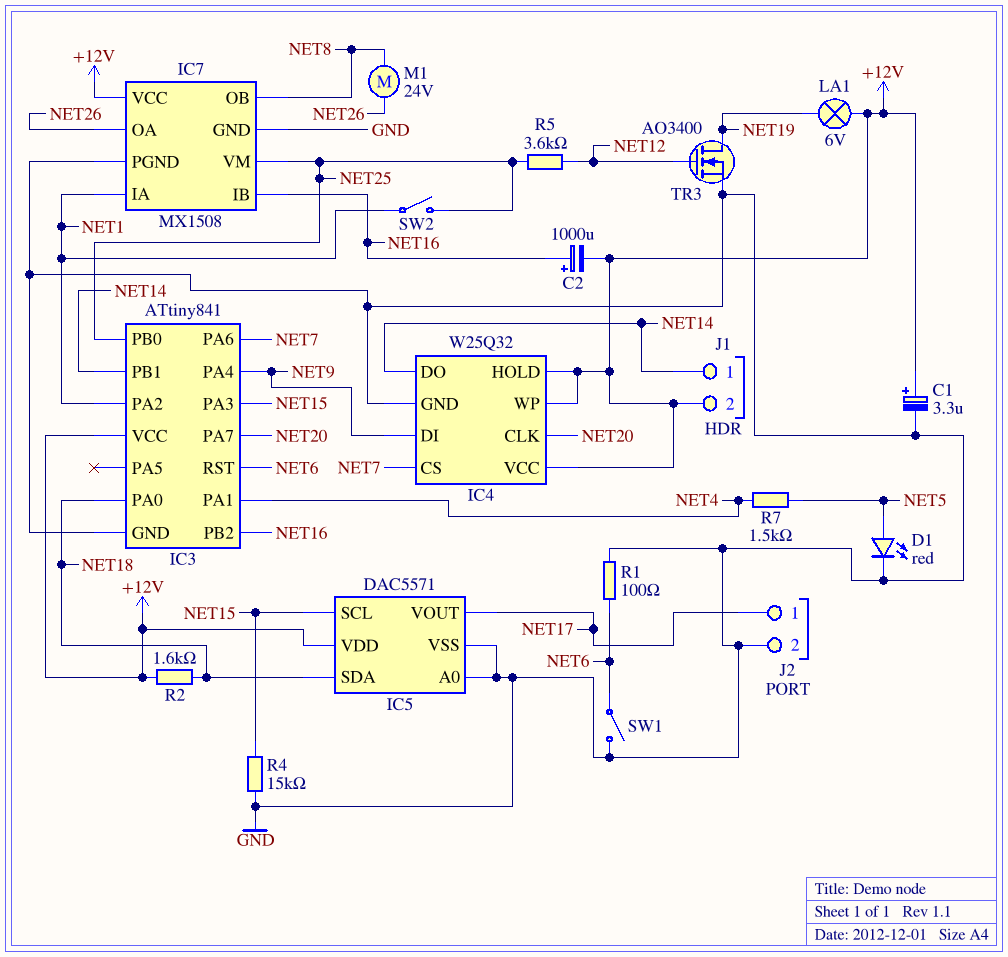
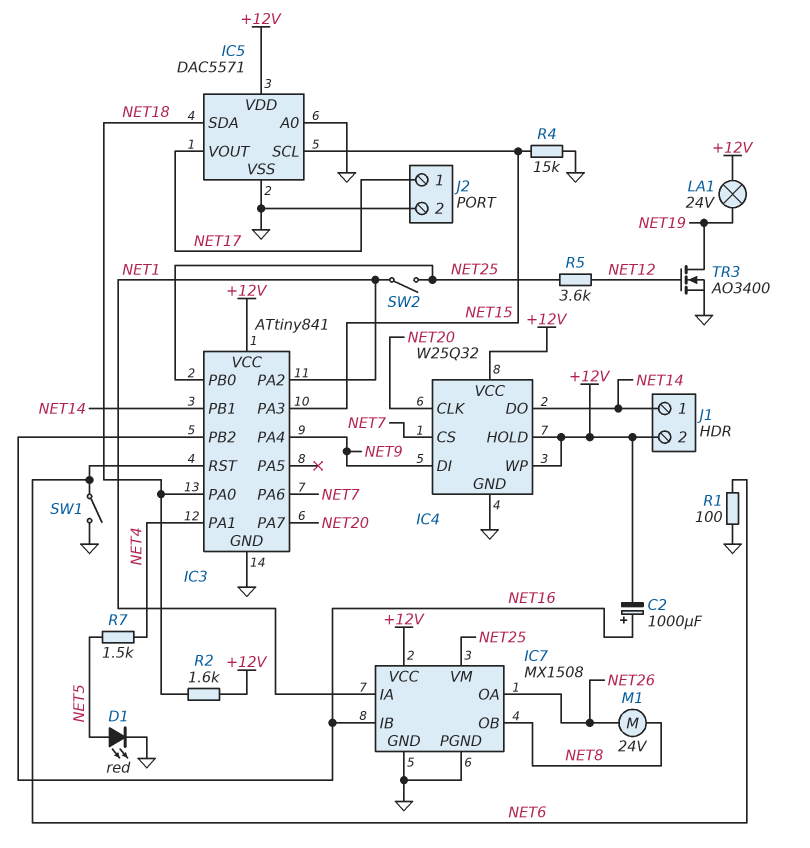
C1: 3.3uF (plus +12V, minus GND) -> none
LA1: lamp 6V (+12V, NET19) -> lamp 24V (+12V, NET19)

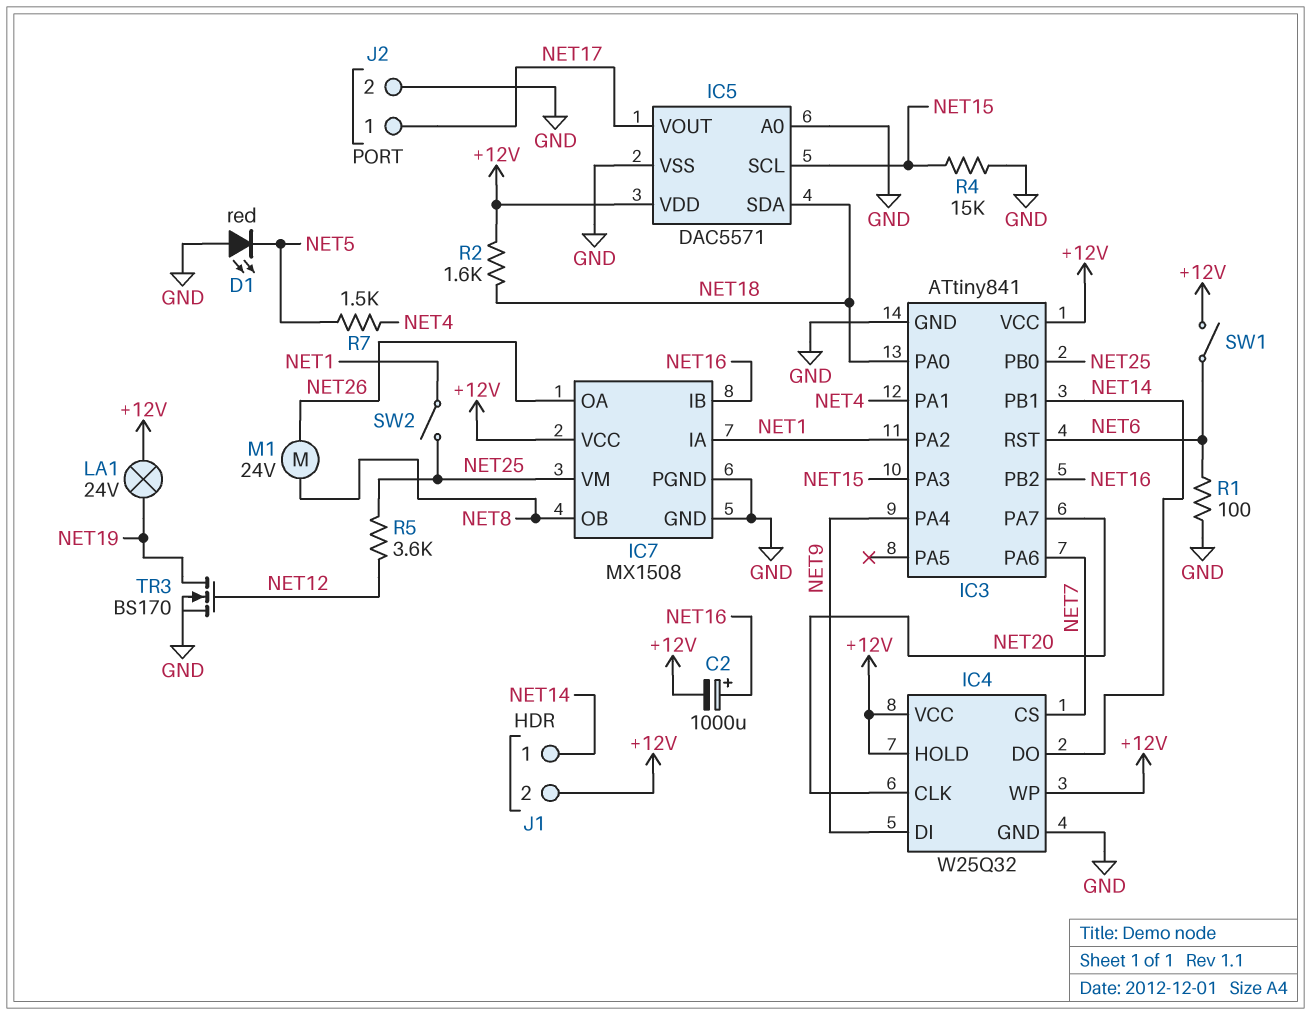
D1: LED red (A NET5, K GND) -> LED red (A GND, K NET5)
SW1: switch (GND, NET6) -> switch (+12V, NET6)
TR3: NMOS AO3400 (G NET12, D NET19, S GND) -> NMOS BS170 (G NET12, D NET19, S GND)

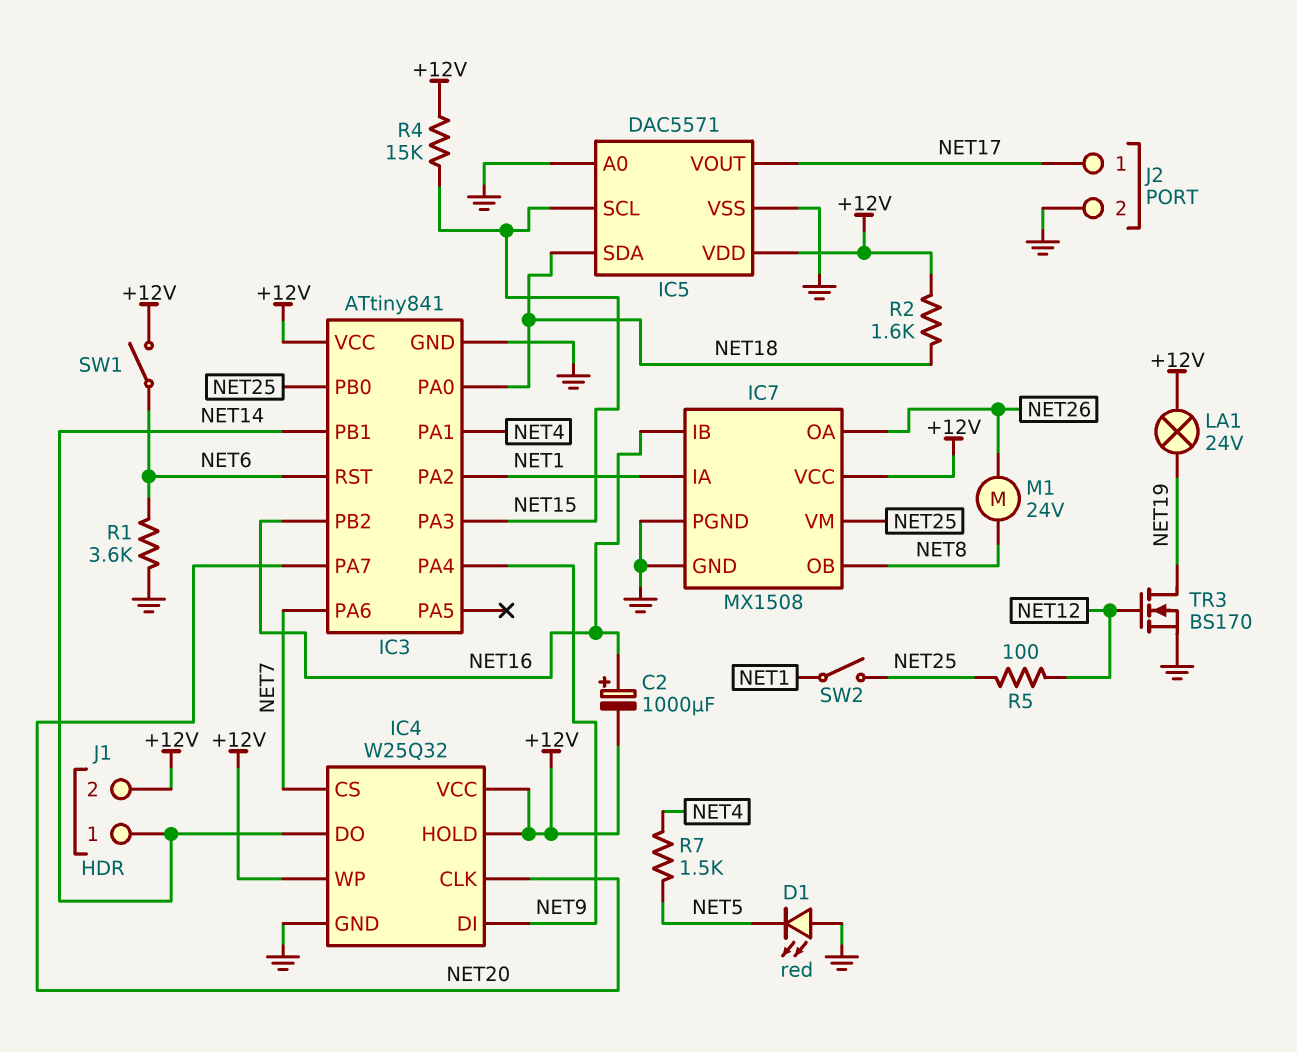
R1: 100 (GND, NET6) -> 3.6k (GND, NET6)
R4: 15k (GND, NET15) -> 15k (+12V, NET15)
R5: 3.6k (NET12, NET25) -> 100 (NET12, NET25)

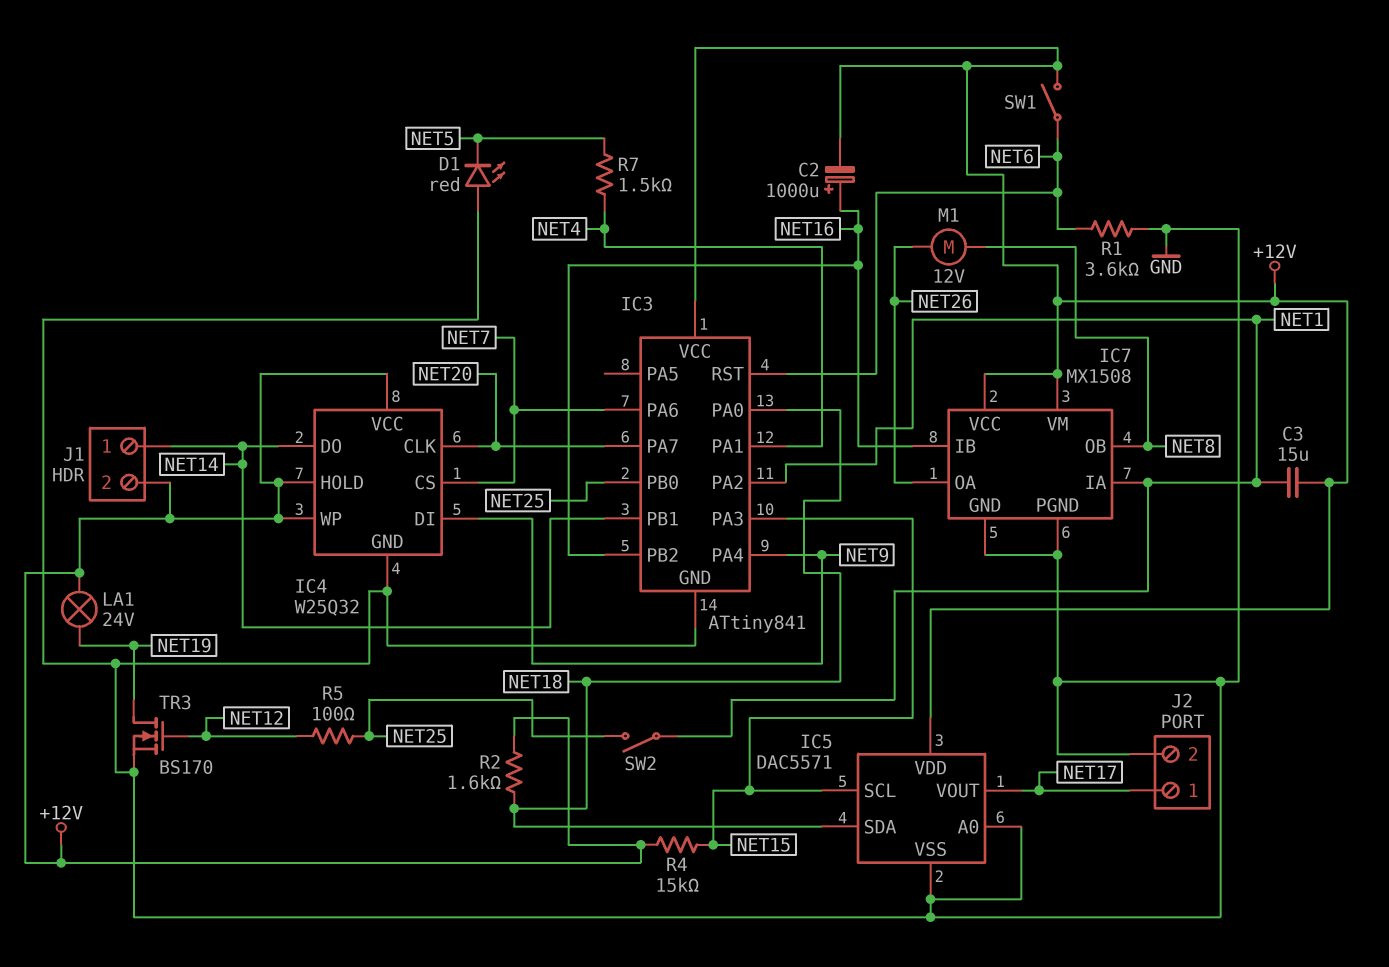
C3: none -> 15uF (+12V, NET1)
IC7 pin VM: NET25 -> +12V
M1: motor 24V (NET8, NET26) -> motor 12V (NET8, NET26)

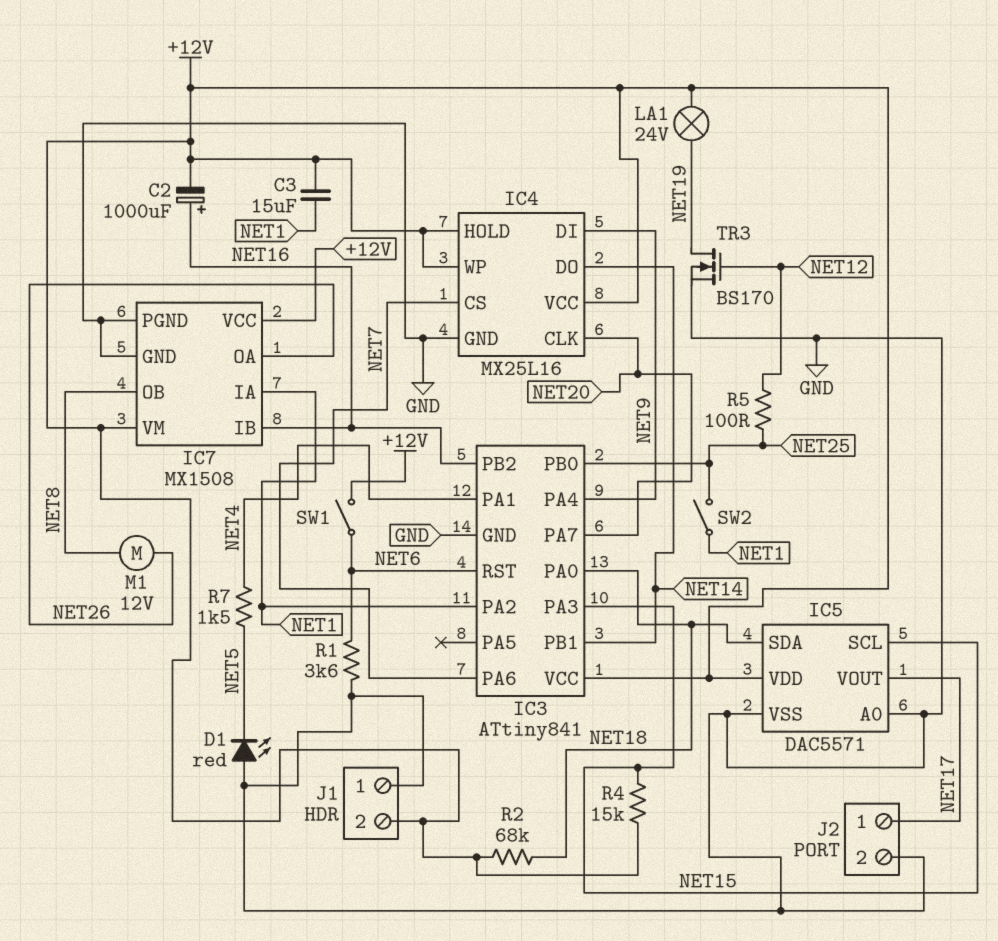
IC4: W25Q32 -> MX25L16
J1 pin 1: NET14 -> GND
R2: 1.6k (+12V, NET18) -> 68k (+12V, NET18)

